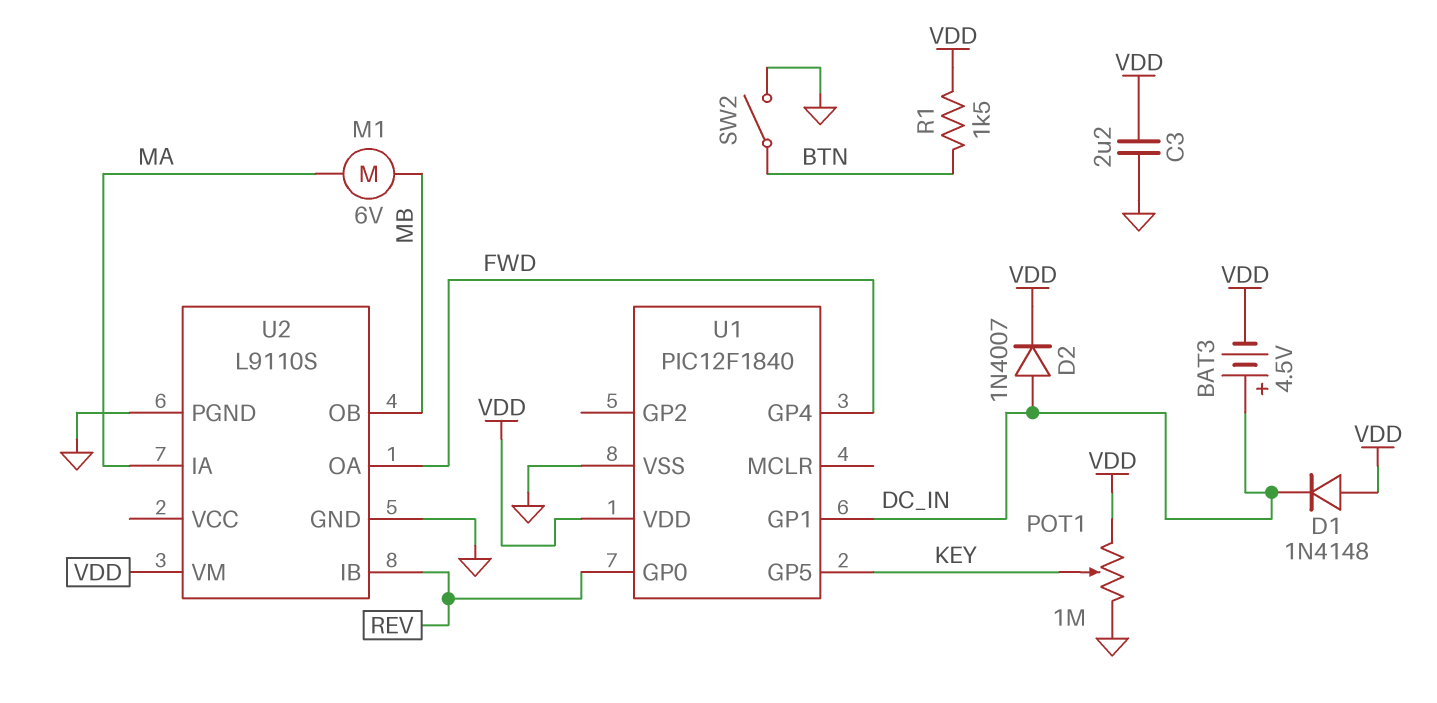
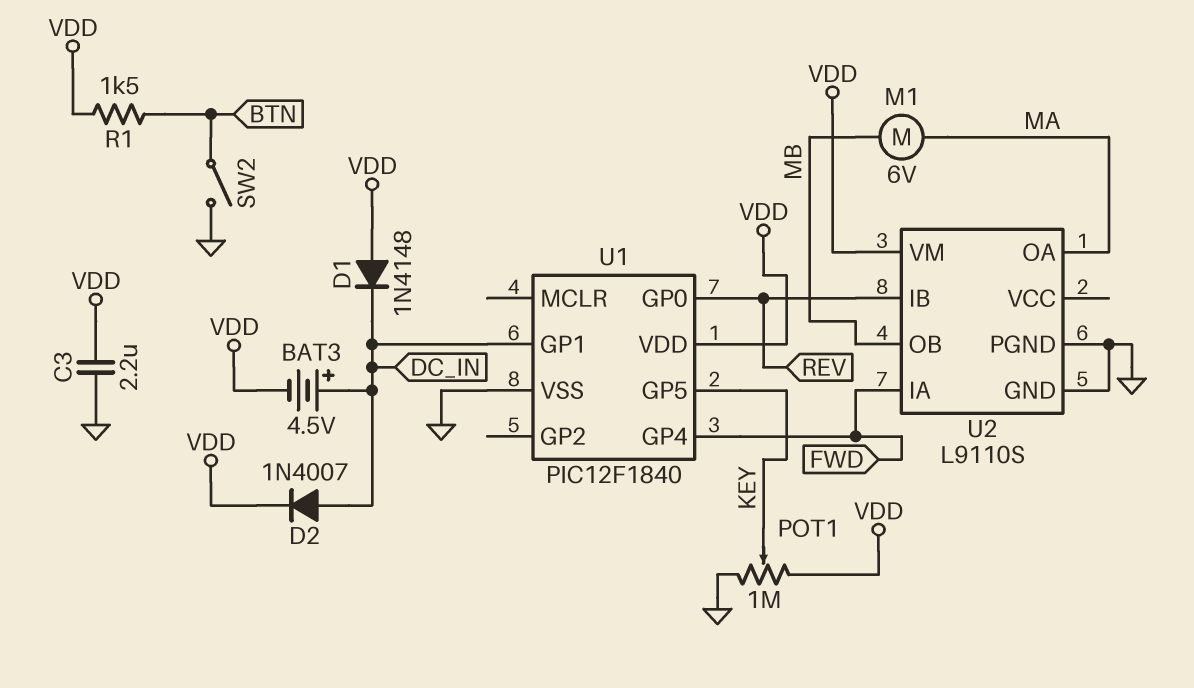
U2 pin IA: MA -> FWD
U2 pin OA: FWD -> MA

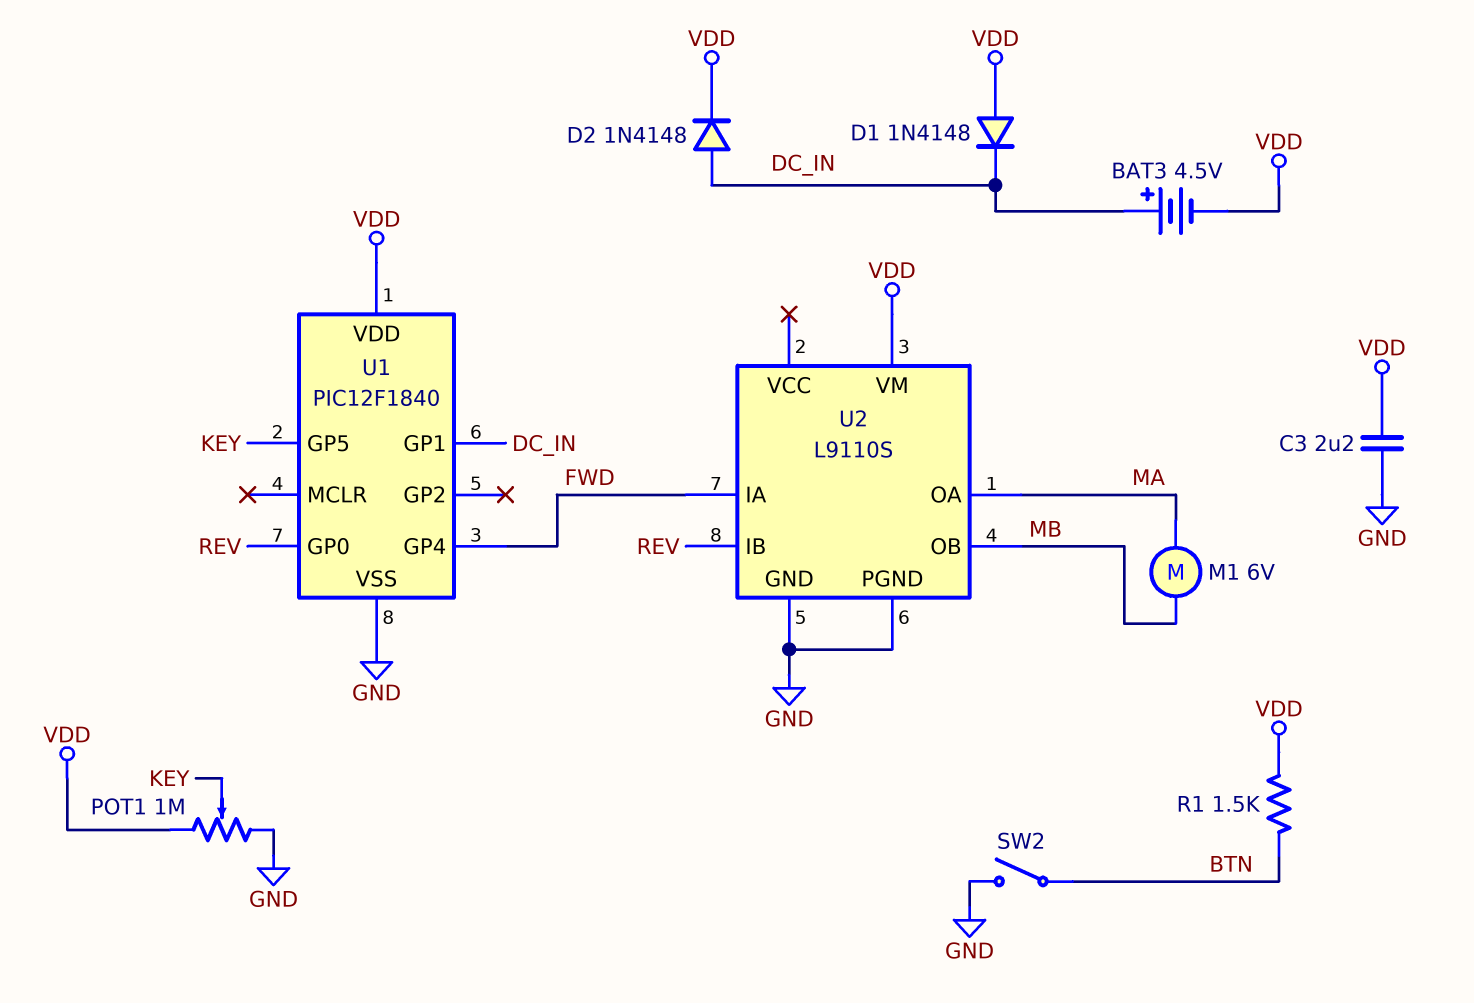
D2: diode 1N4007 (A DC_IN, K VDD) -> diode 1N4148 (A DC_IN, K VDD)

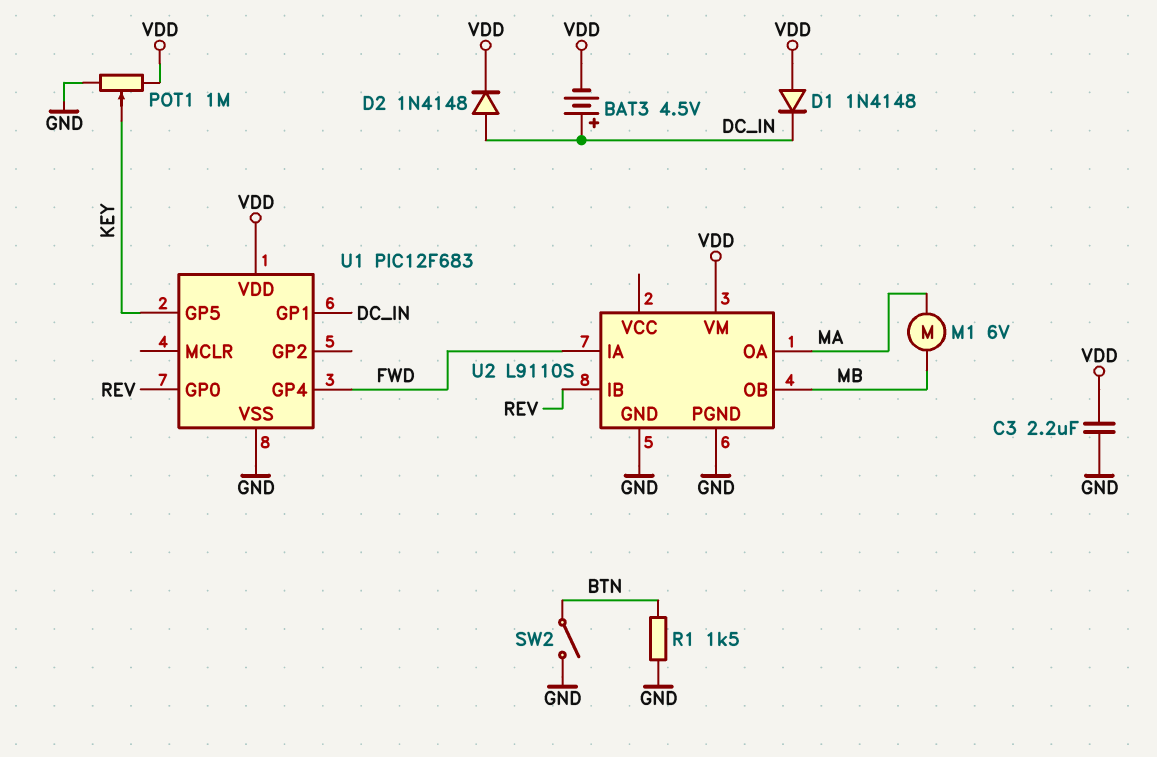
R1: 1.5k (BTN, VDD) -> 1.5k (BTN, GND)
U1: PIC12F1840 -> PIC12F683

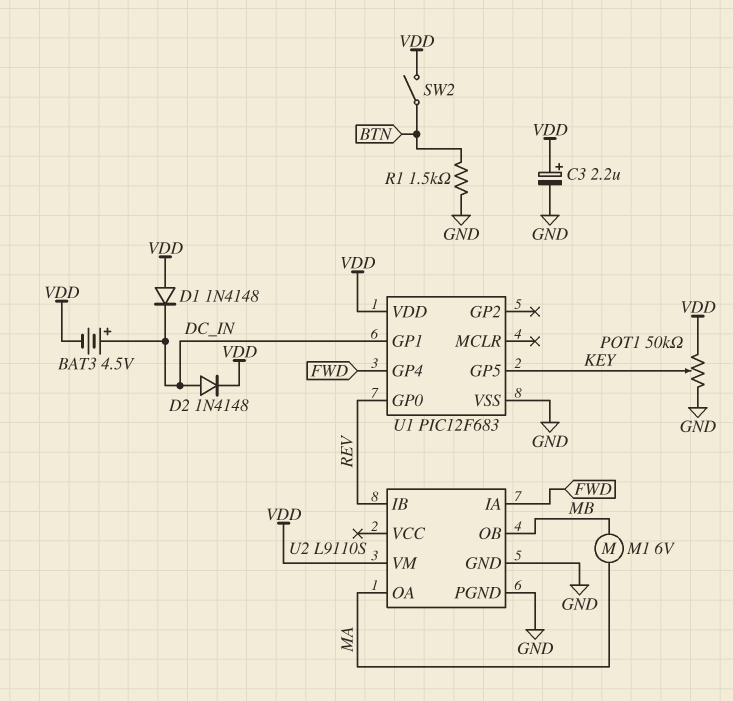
C3: 2.2uF (GND, VDD) -> 2.2uF (plus VDD, minus GND)
POT1: 1M (GND, VDD, wiper KEY) -> 50k (GND, VDD, wiper KEY)
SW2: switch (BTN, GND) -> switch (BTN, VDD)

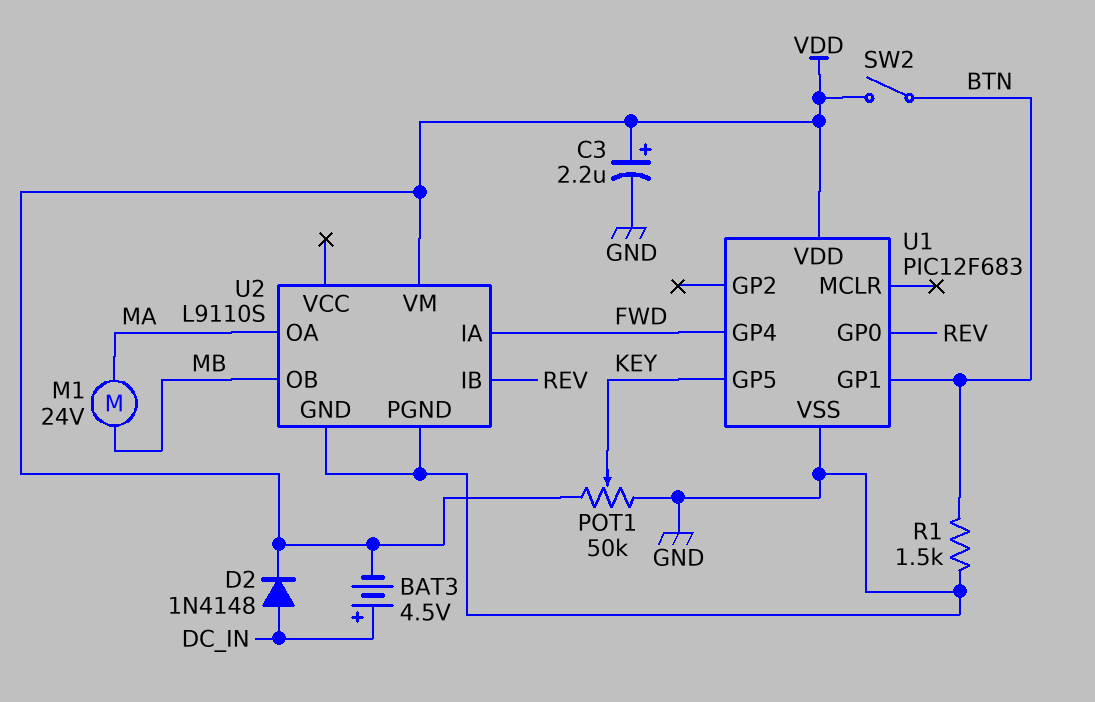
D1: diode 1N4148 (A VDD, K DC_IN) -> none
M1: motor 6V (MA, MB) -> motor 24V (MA, MB)
U1 pin GP1: DC_IN -> BTN

